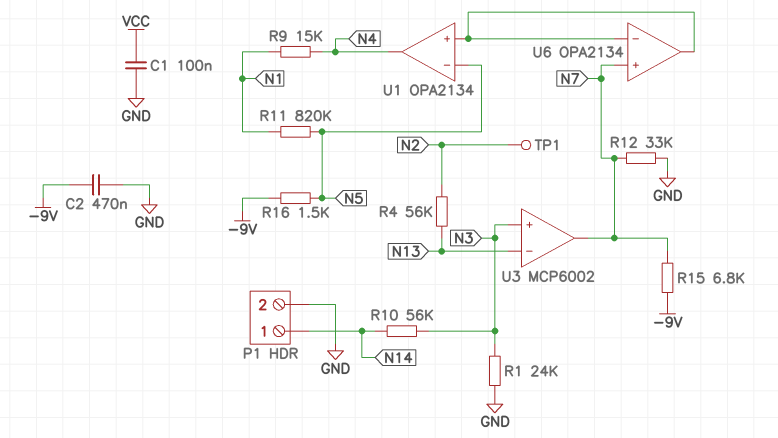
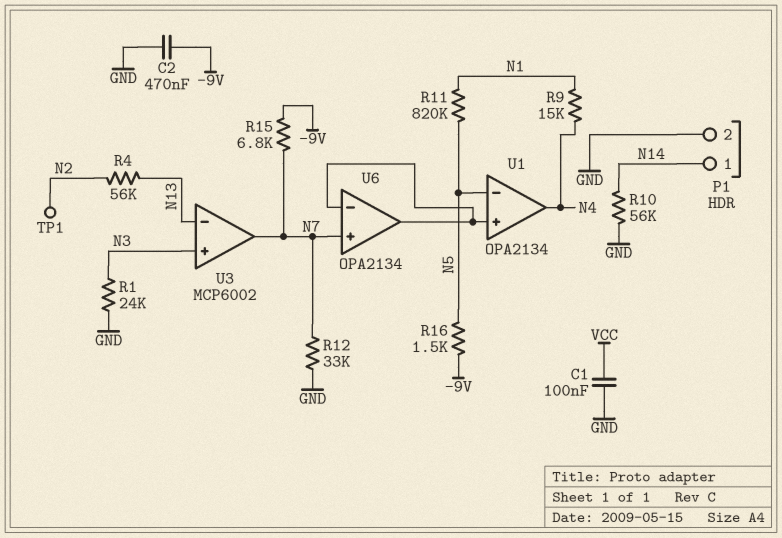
R10: 56k (N3, N14) -> 56k (GND, N14)

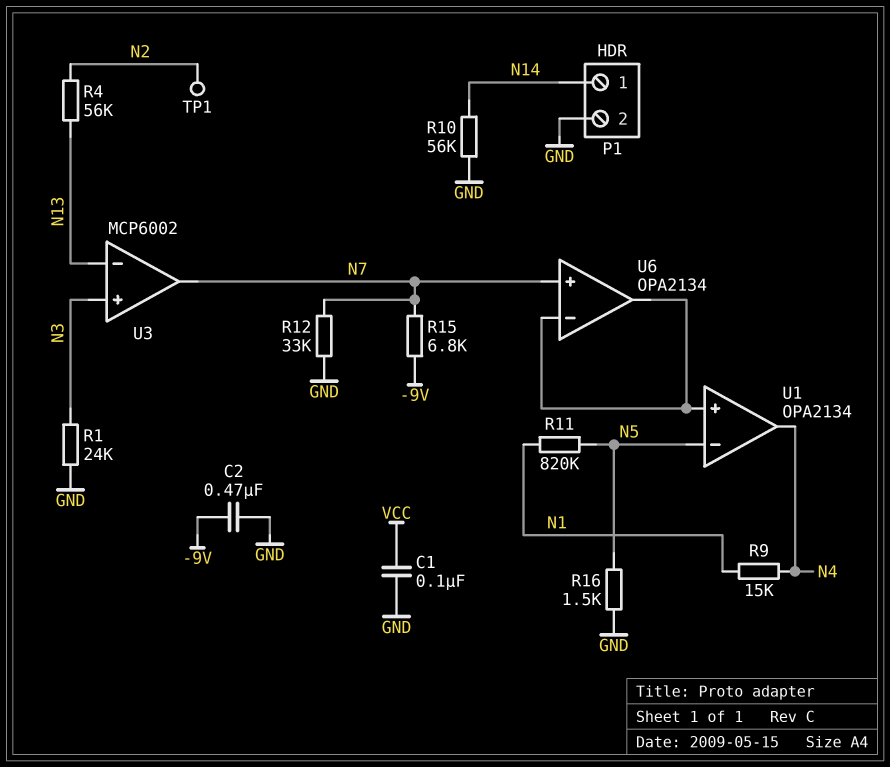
R16: 1.5k (-9V, N5) -> 1.5k (GND, N5)

